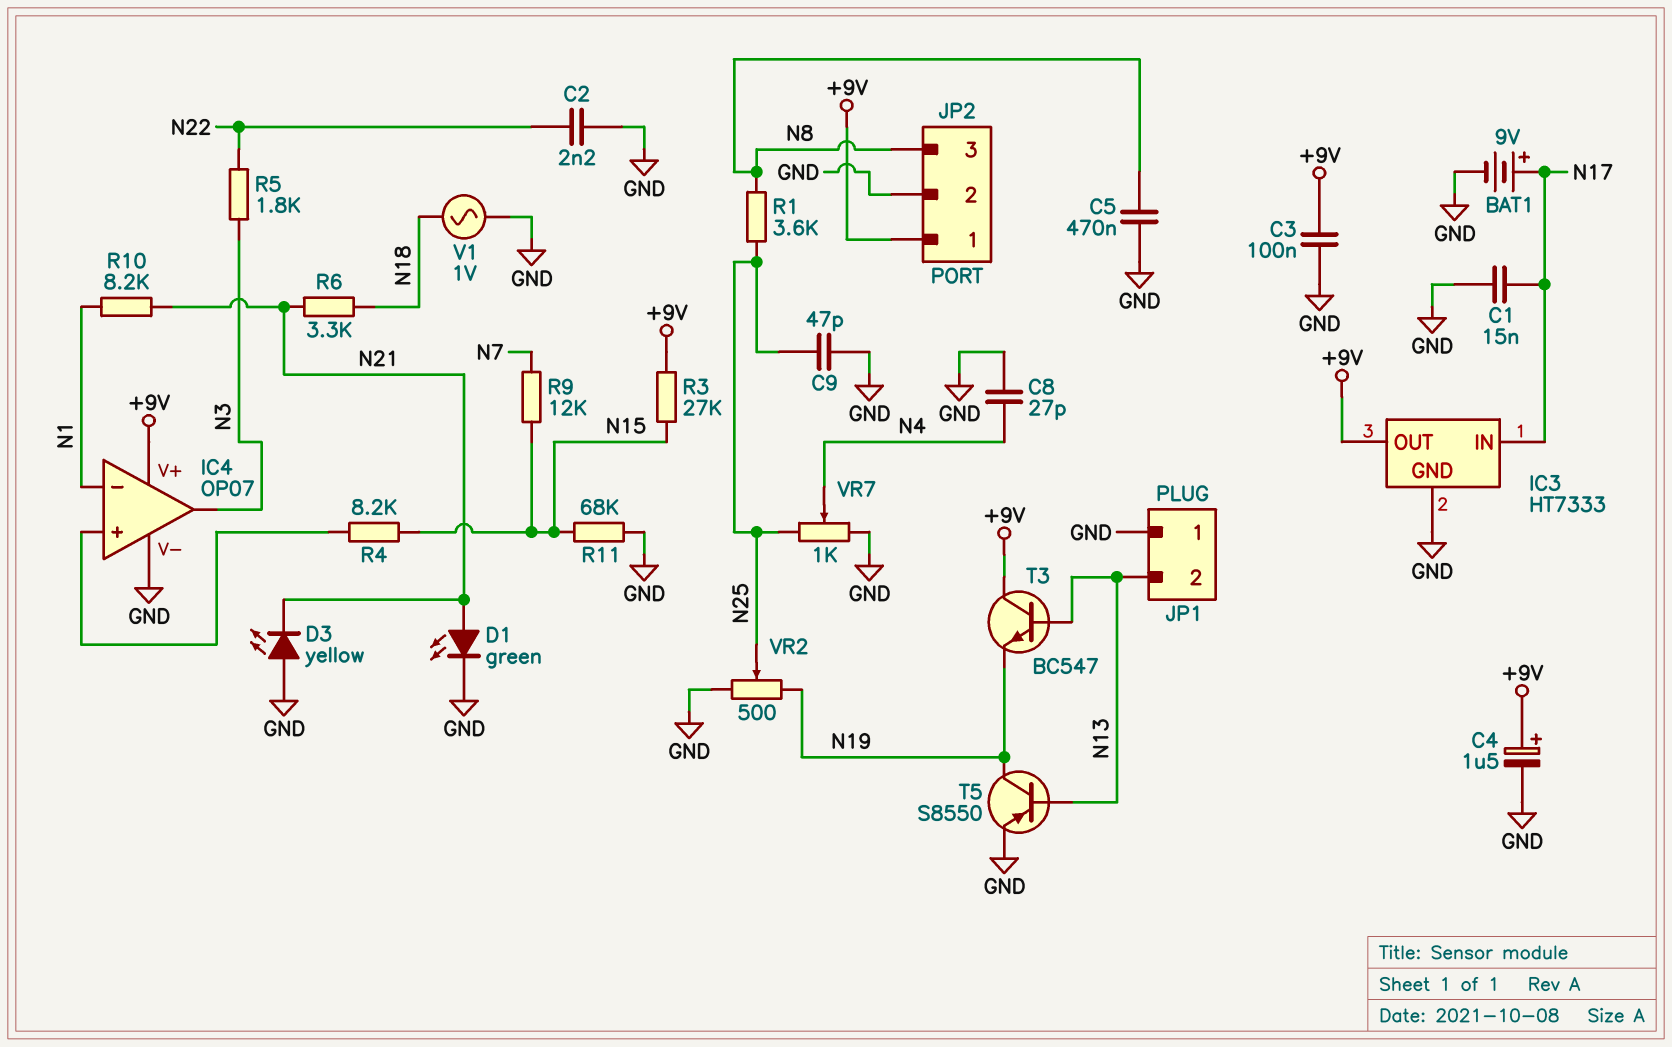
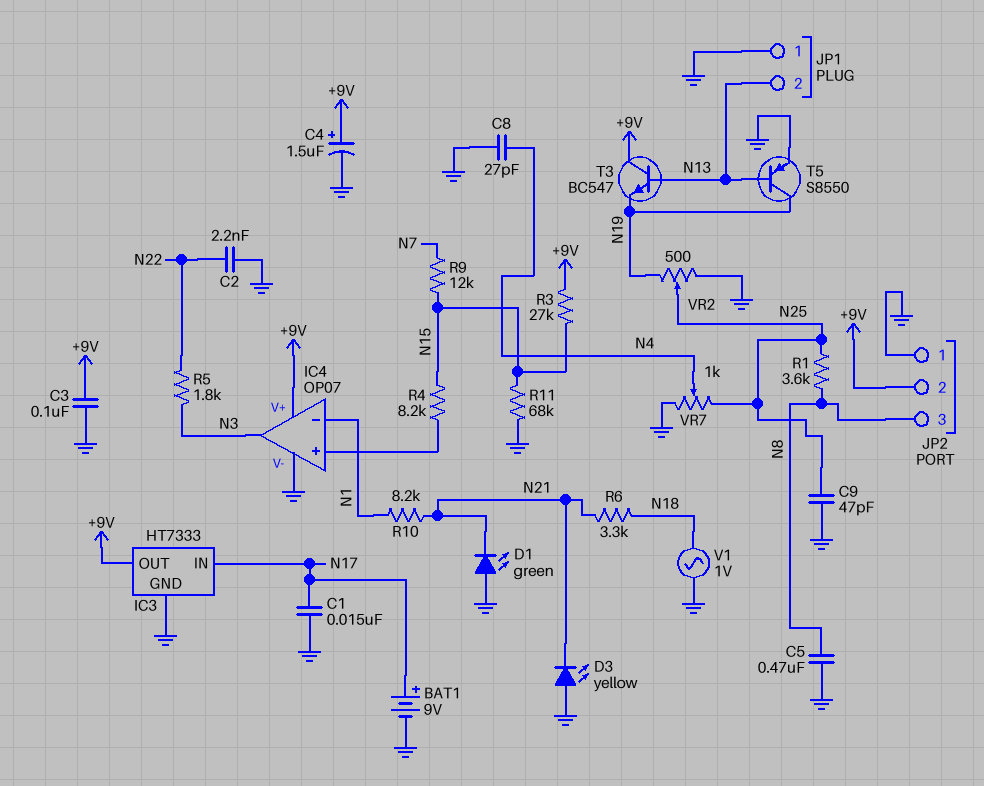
D1: LED green (A N21, K GND) -> LED green (A GND, K N21)
JP2 pin 1: +9V -> GND
JP2 pin 2: GND -> +9V

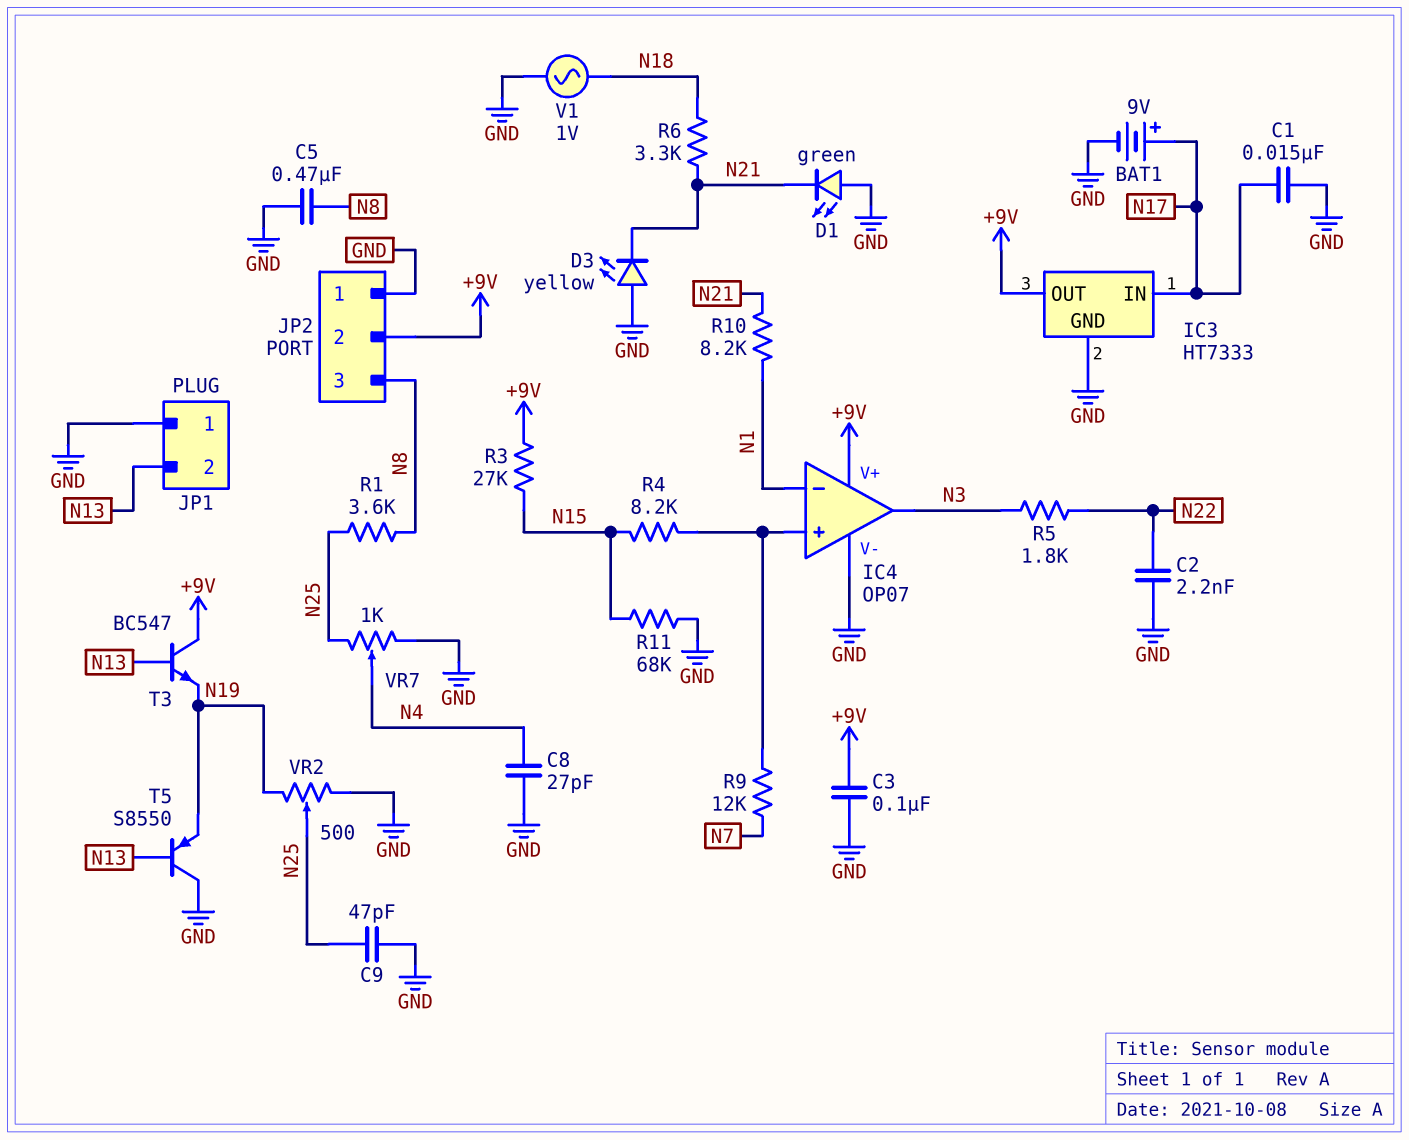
C4: 1.5uF (plus +9V, minus GND) -> none
R9: 12k (N7, N15) -> 12k (IC4/in+, N7)
T5: PNP S8550 (B N13, C N19, E GND) -> PNP S8550 (B N13, C GND, E N19)

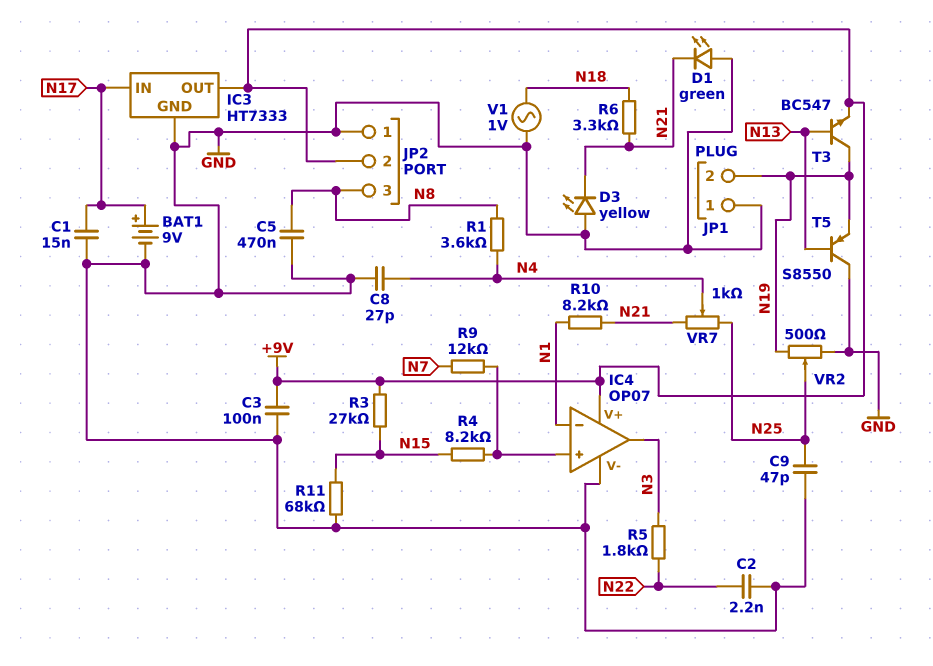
JP1 pin 2: N13 -> N19
R1: 3.6k (N8, N25) -> 3.6k (N4, N8)
T3: NPN BC547 (B N13, C +9V, E N19) -> NPN BC547 (B N13, C N19, E +9V)
VR7: 1k (GND, N25, wiper N4) -> 1k (N21, N25, wiper N4)

